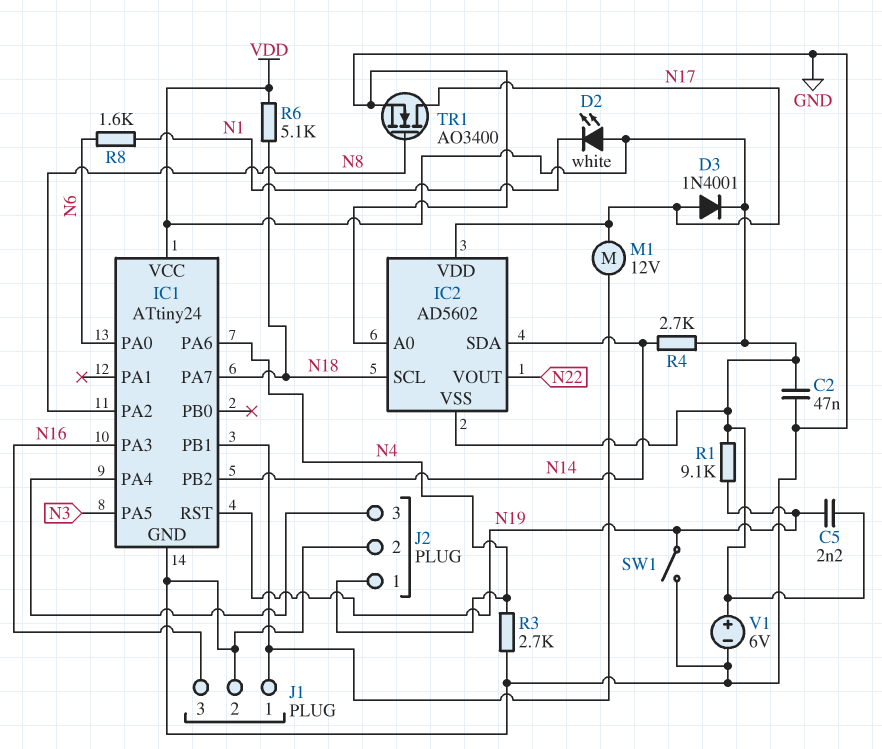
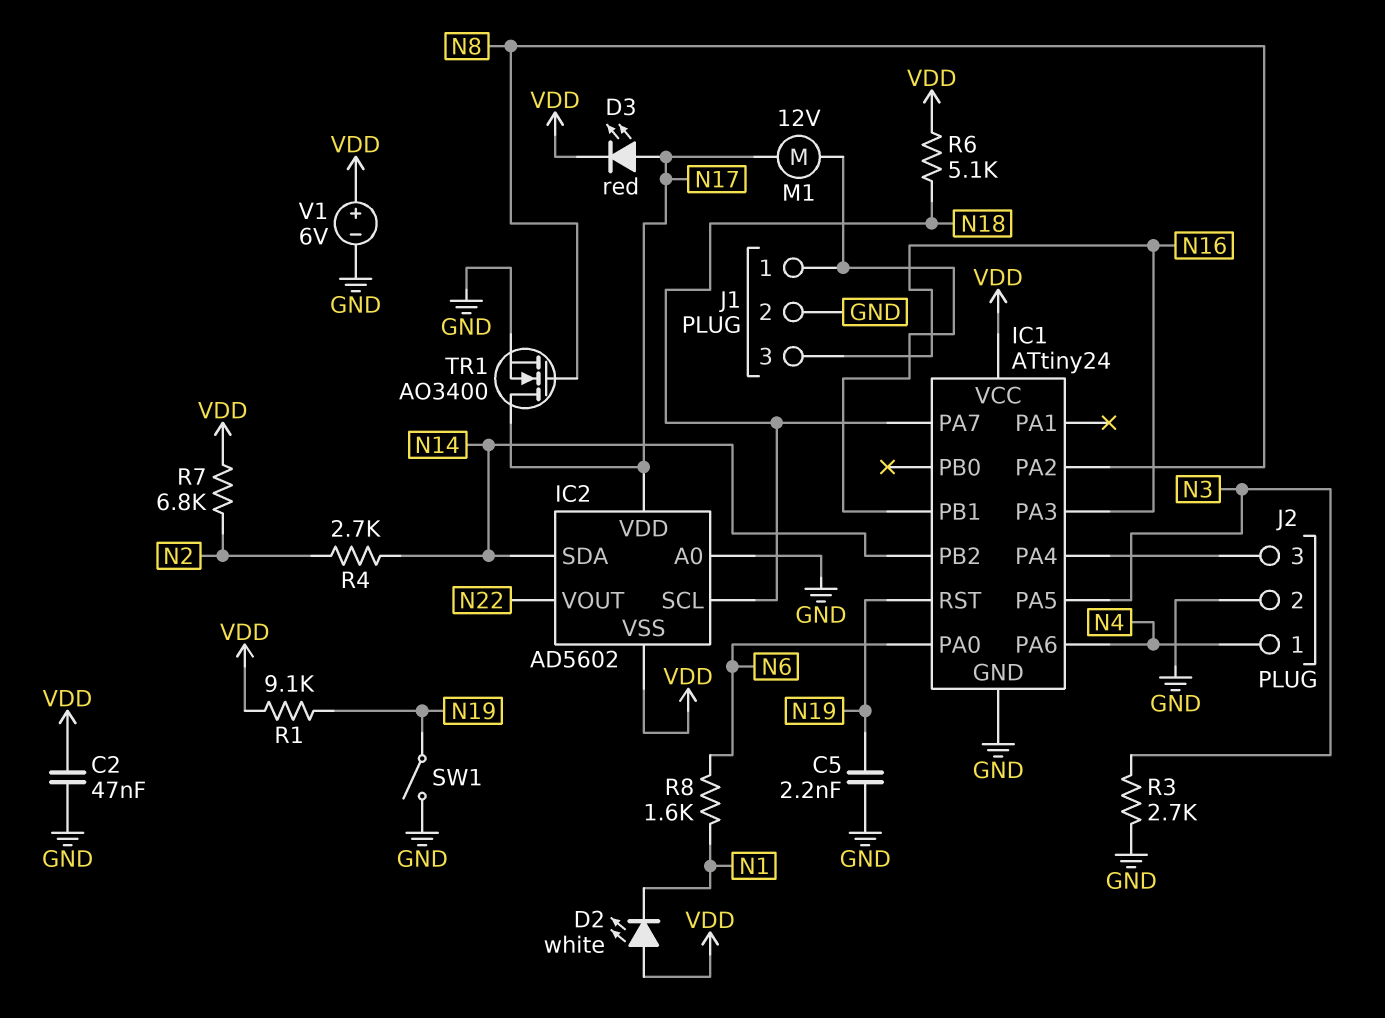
C5: 2.2nF (N19, VDD) -> 2.2nF (GND, N19)
D3: diode 1N4001 (A N17, K VDD) -> LED red (A N17, K VDD)
R3: 2.7k (GND, N4) -> 2.7k (GND, N3)
R4: 2.7k (N14, VDD) -> 2.7k (N2, N14)
R7: none -> 6.8k (N2, VDD)

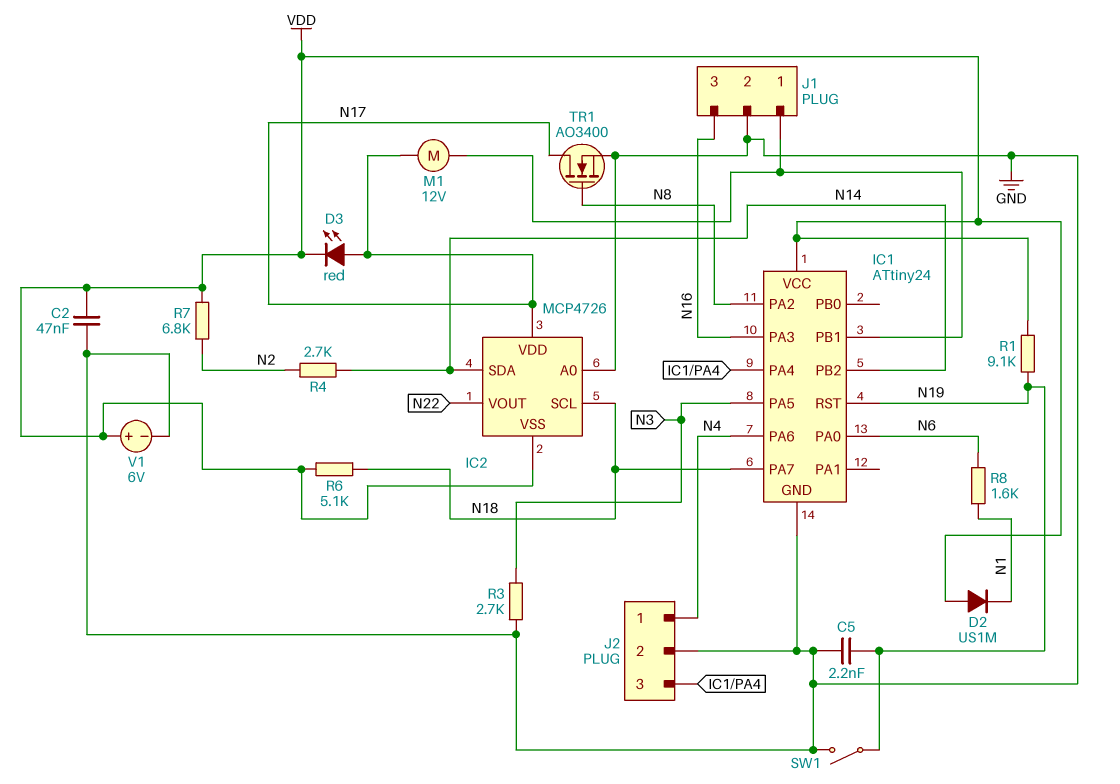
D2: LED white (A VDD, K N1) -> diode US1M (A VDD, K N1)
IC2: AD5602 -> MCP4726

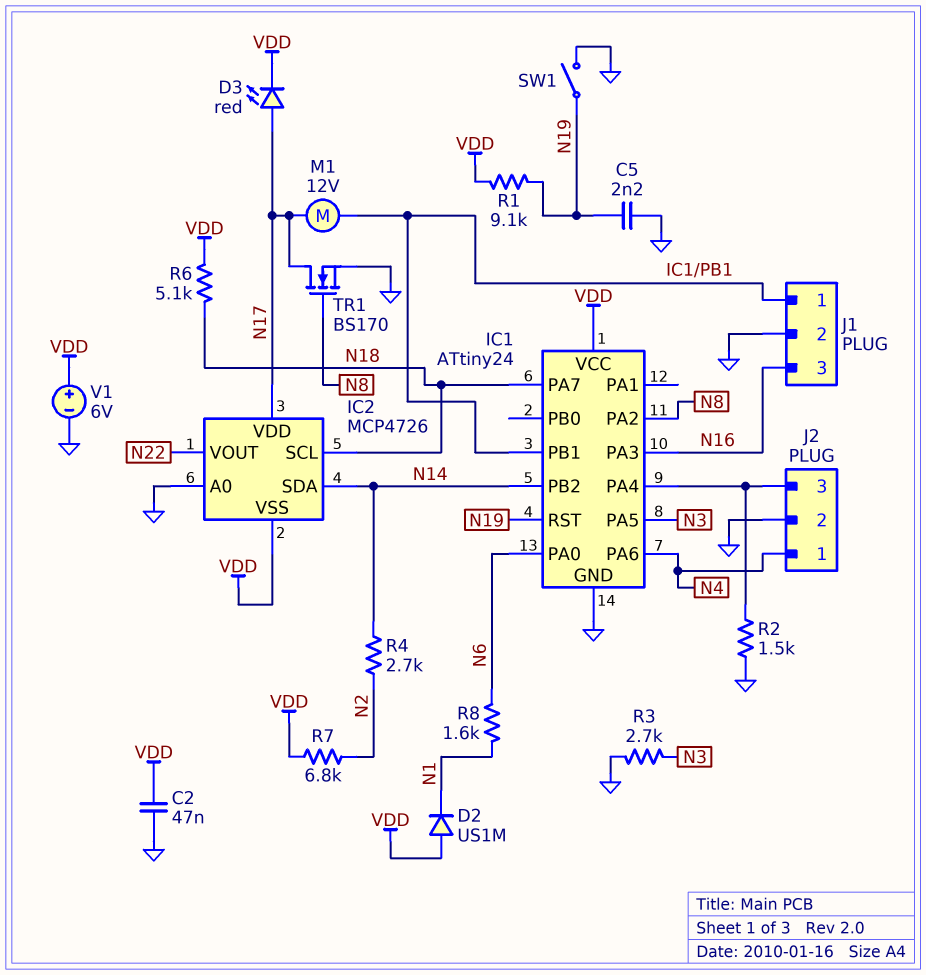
R2: none -> 1.5k (GND, IC1/PA4)
TR1: NMOS AO3400 (G N8, D N17, S GND) -> NMOS BS170 (G N8, D N17, S GND)

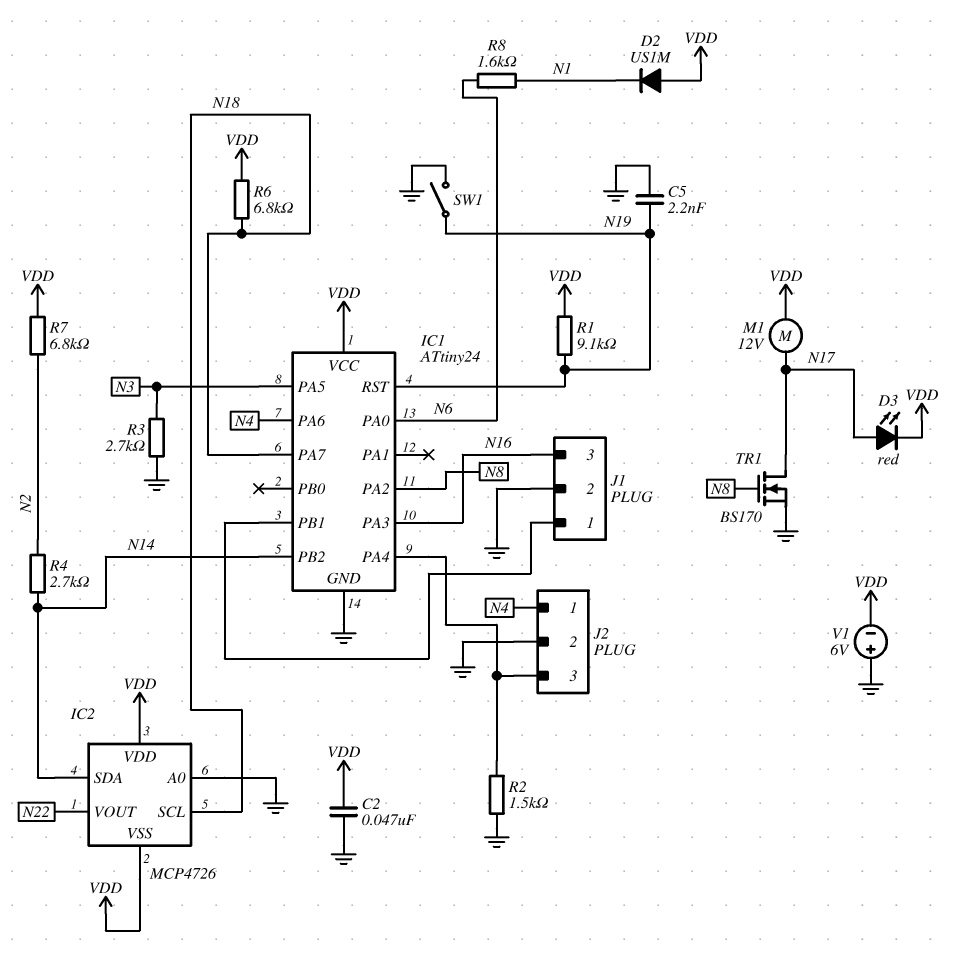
IC2 pin VDD: N17 -> VDD
M1: motor 12V (IC1/PB1, N17) -> motor 12V (N17, VDD)
R6: 5.1k (N18, VDD) -> 6.8k (N18, VDD)
V1: 6V (plus VDD, minus GND) -> 6V (plus GND, minus VDD)

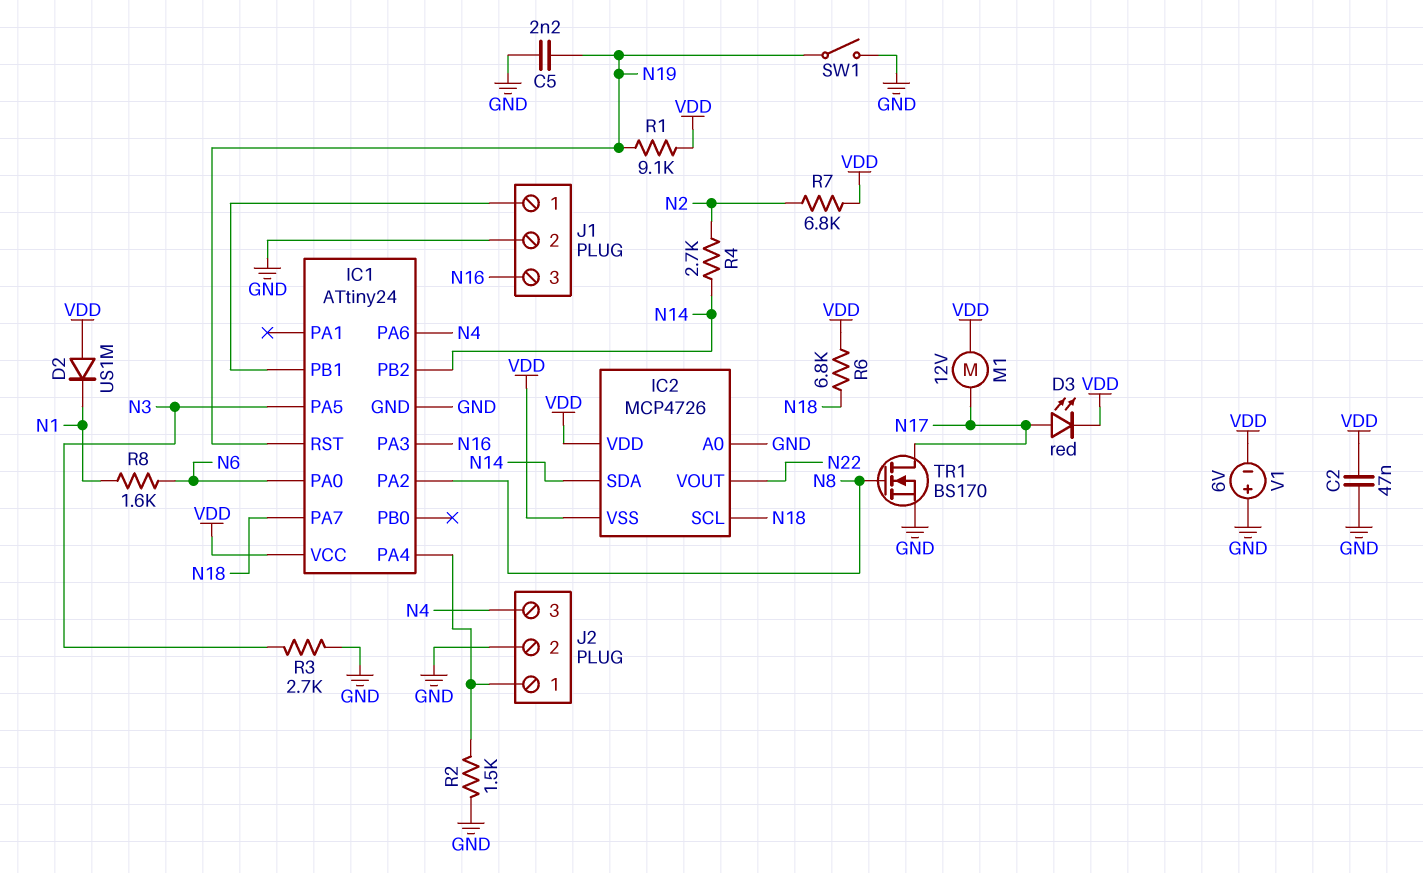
J2 pin 1: N4 -> IC1/PA4
J2 pin 3: IC1/PA4 -> N4

